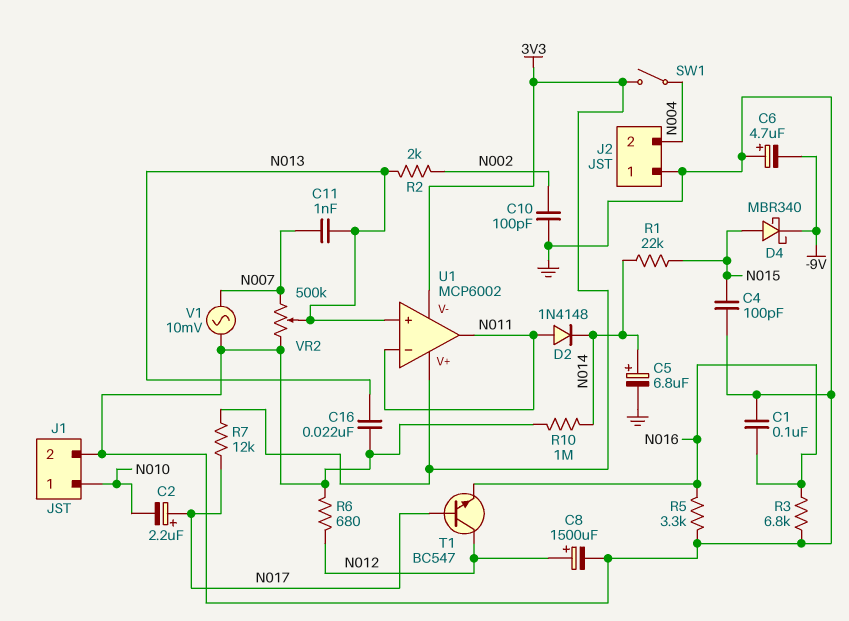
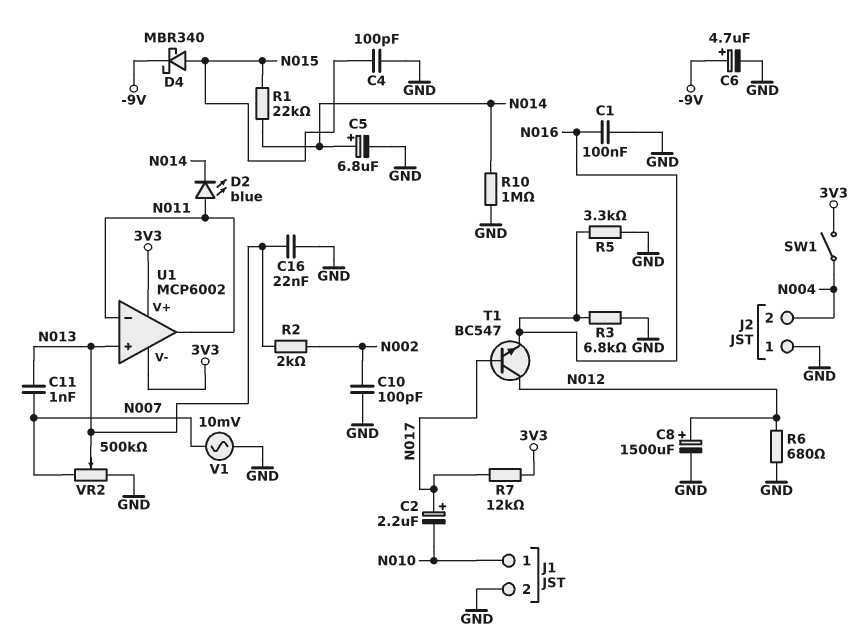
C6: 4.7uF (plus GND, minus -9V) -> 4.7uF (plus -9V, minus GND)
D2: diode 1N4148 (A N011, K N014) -> LED blue (A N011, K N014)

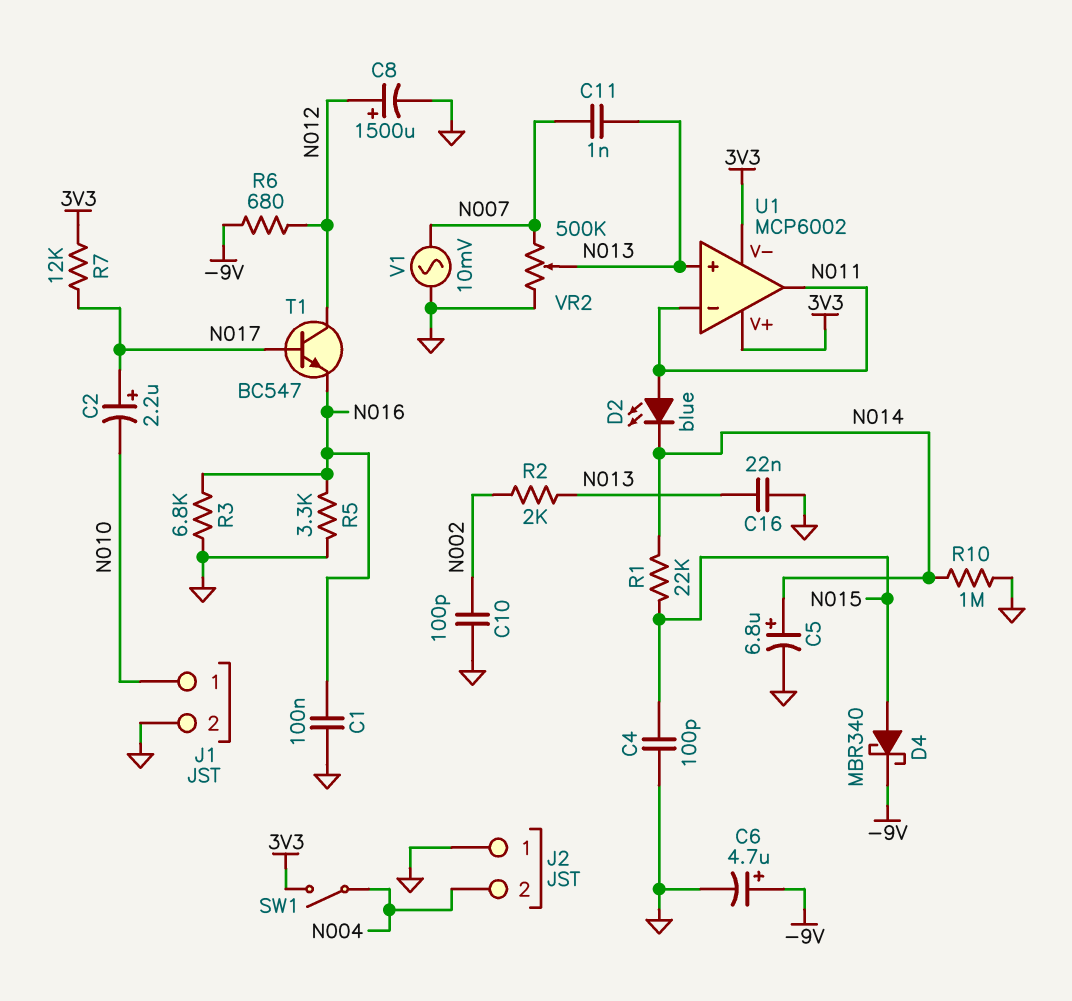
R6: 680 (GND, N012) -> 680 (-9V, N012)

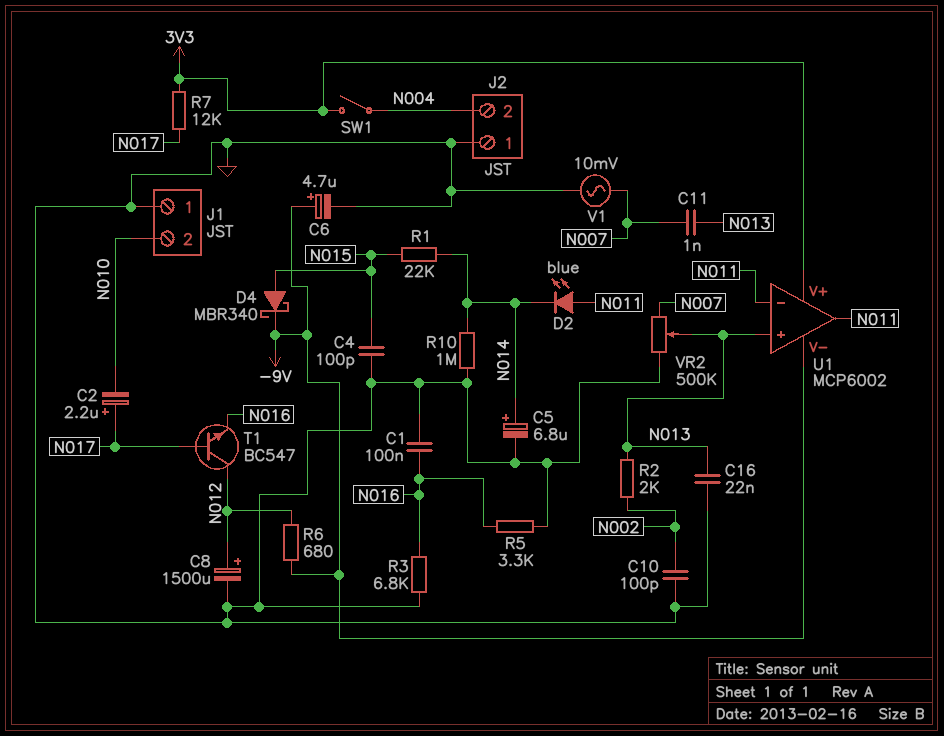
J1 pin 1: N010 -> GND
J1 pin 2: GND -> N010
U1 pin V-: 3V3 -> -9V

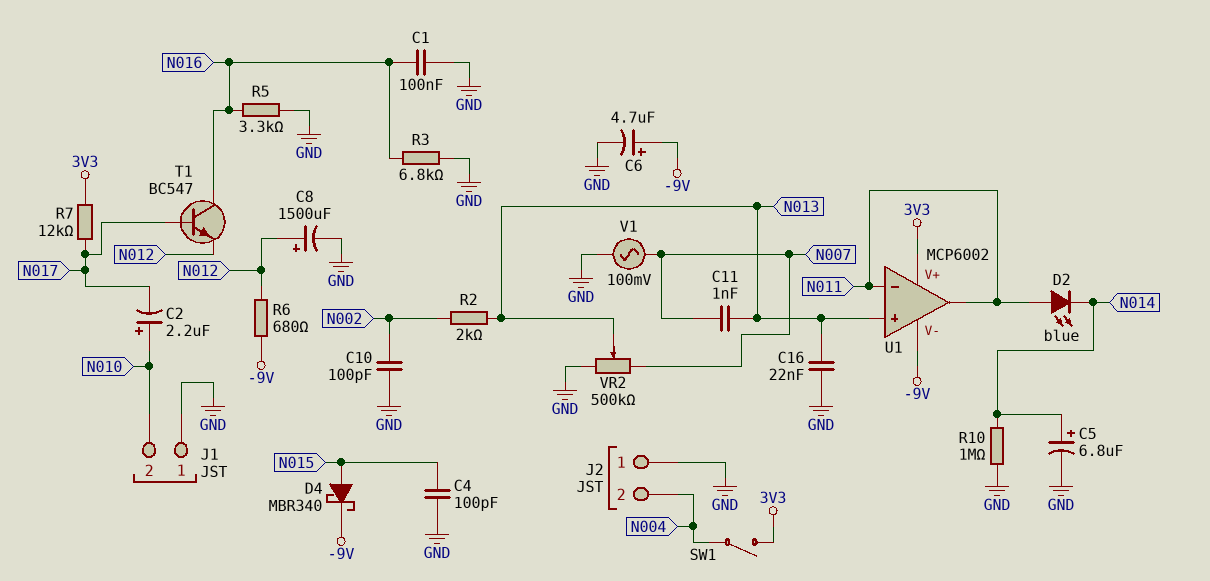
C2: 2.2uF (plus N017, minus N010) -> 2.2uF (plus N010, minus N017)
R1: 22k (N014, N015) -> none
T1: NPN BC547 (B N017, C N012, E N016) -> NPN BC547 (B N017, C N016, E N012)
V1: AC 10mV (GND, N007) -> AC 100mV (GND, N007)

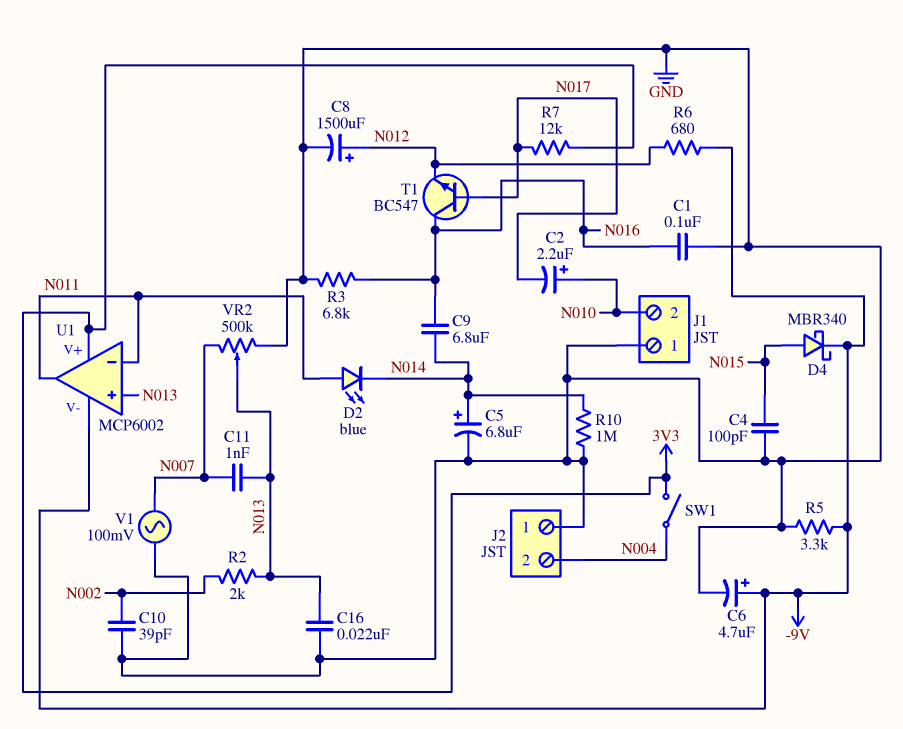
C9: none -> 6.8uF (N014, N016)
C10: 100pF (GND, N002) -> 39pF (GND, N002)
R5: 3.3k (GND, N016) -> 3.3k (-9V, GND)

